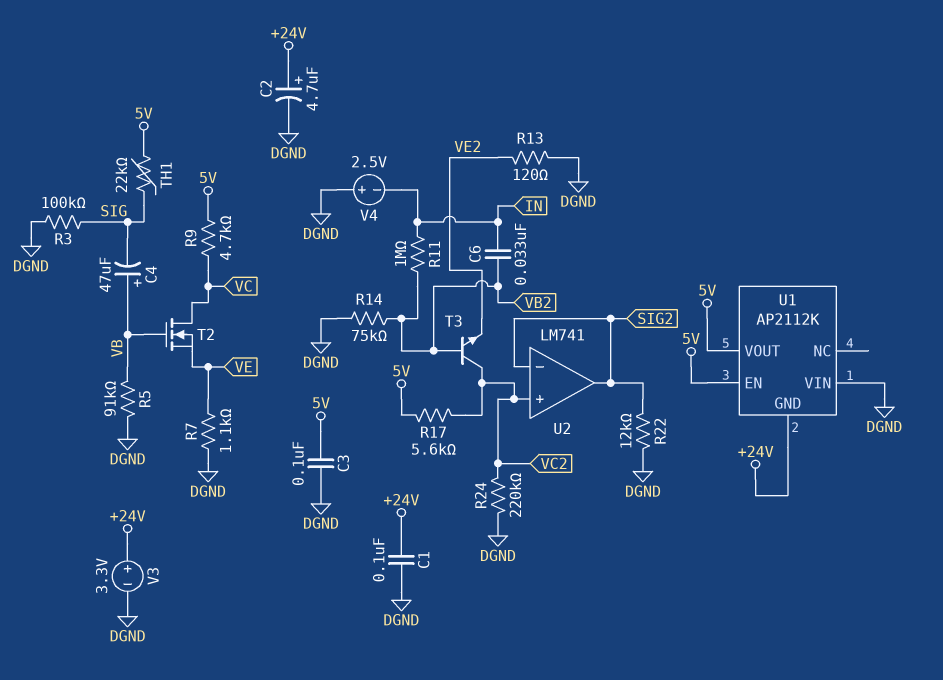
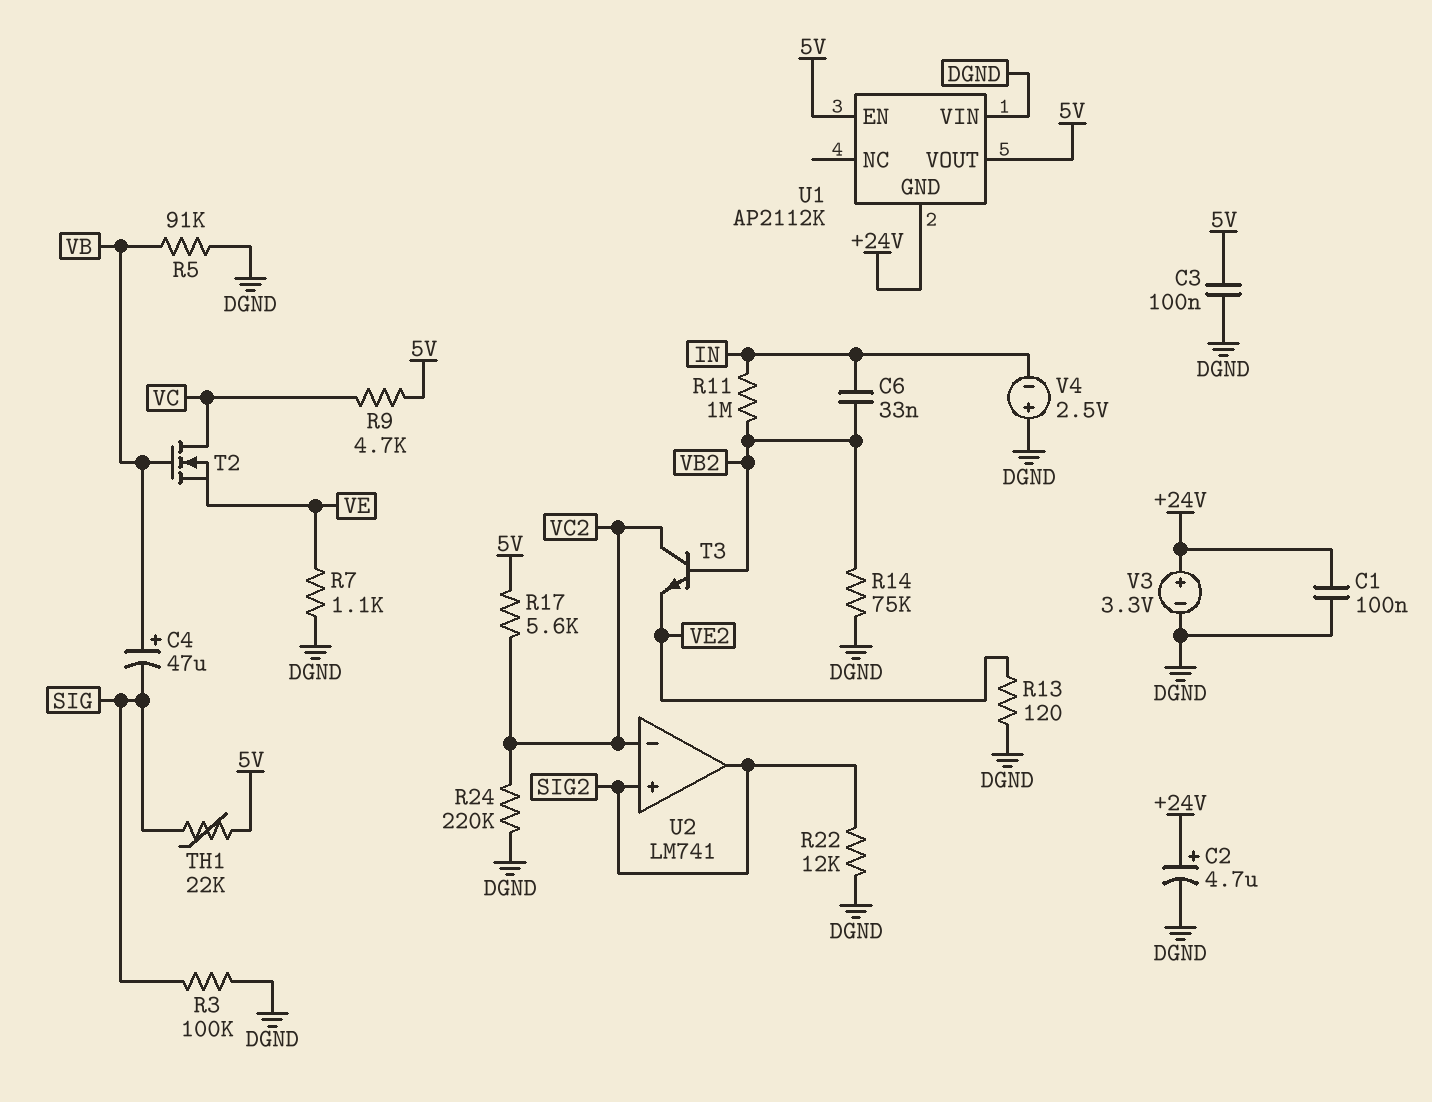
U2 pin in+: VC2 -> SIG2
U2 pin in-: SIG2 -> VC2

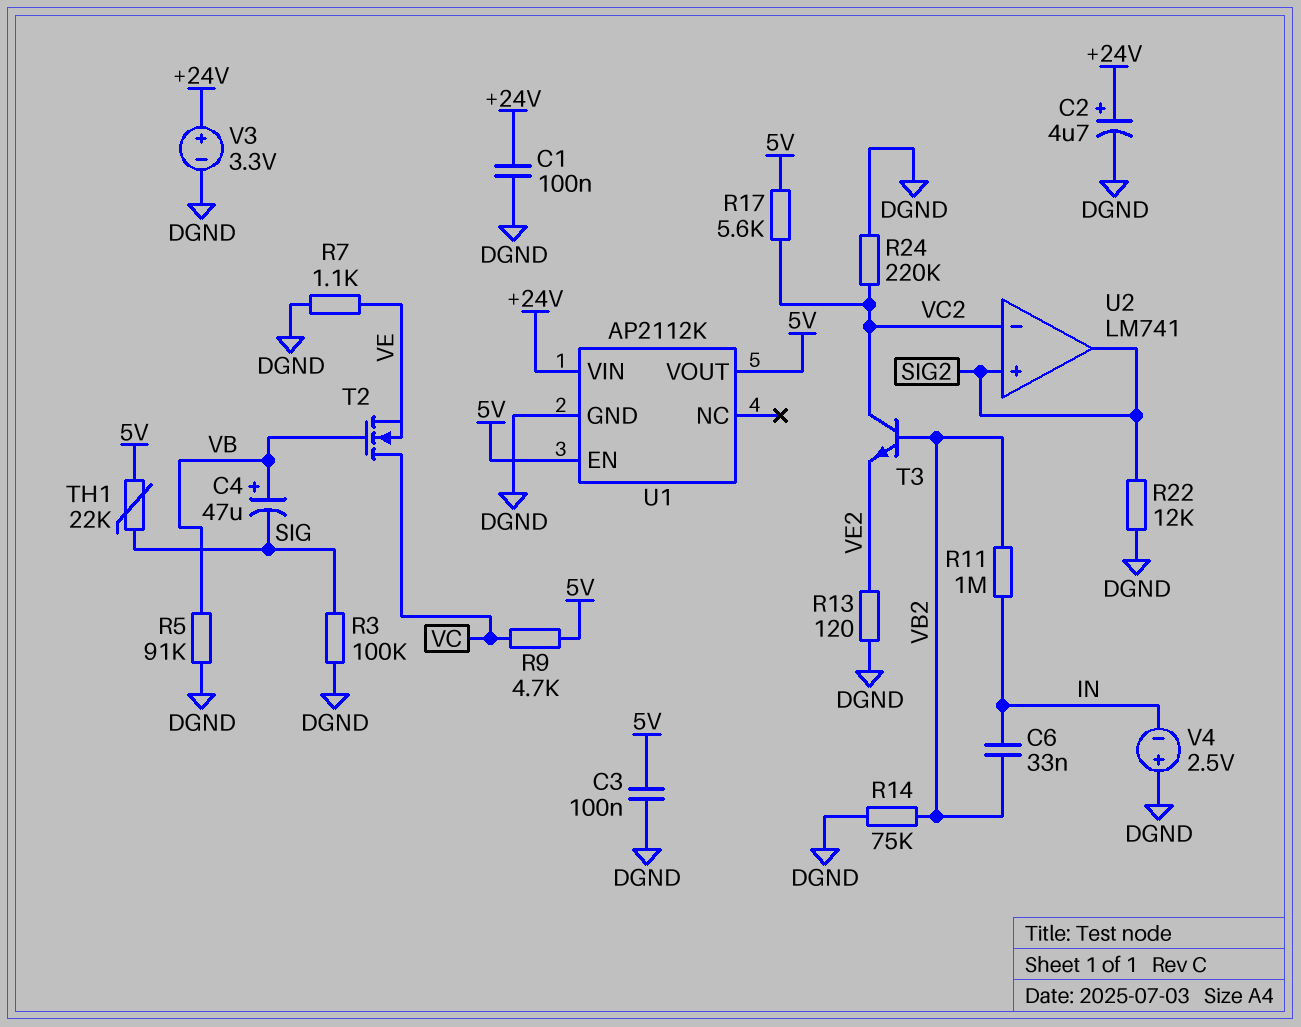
U1 pin GND: +24V -> DGND
U1 pin VIN: DGND -> +24V

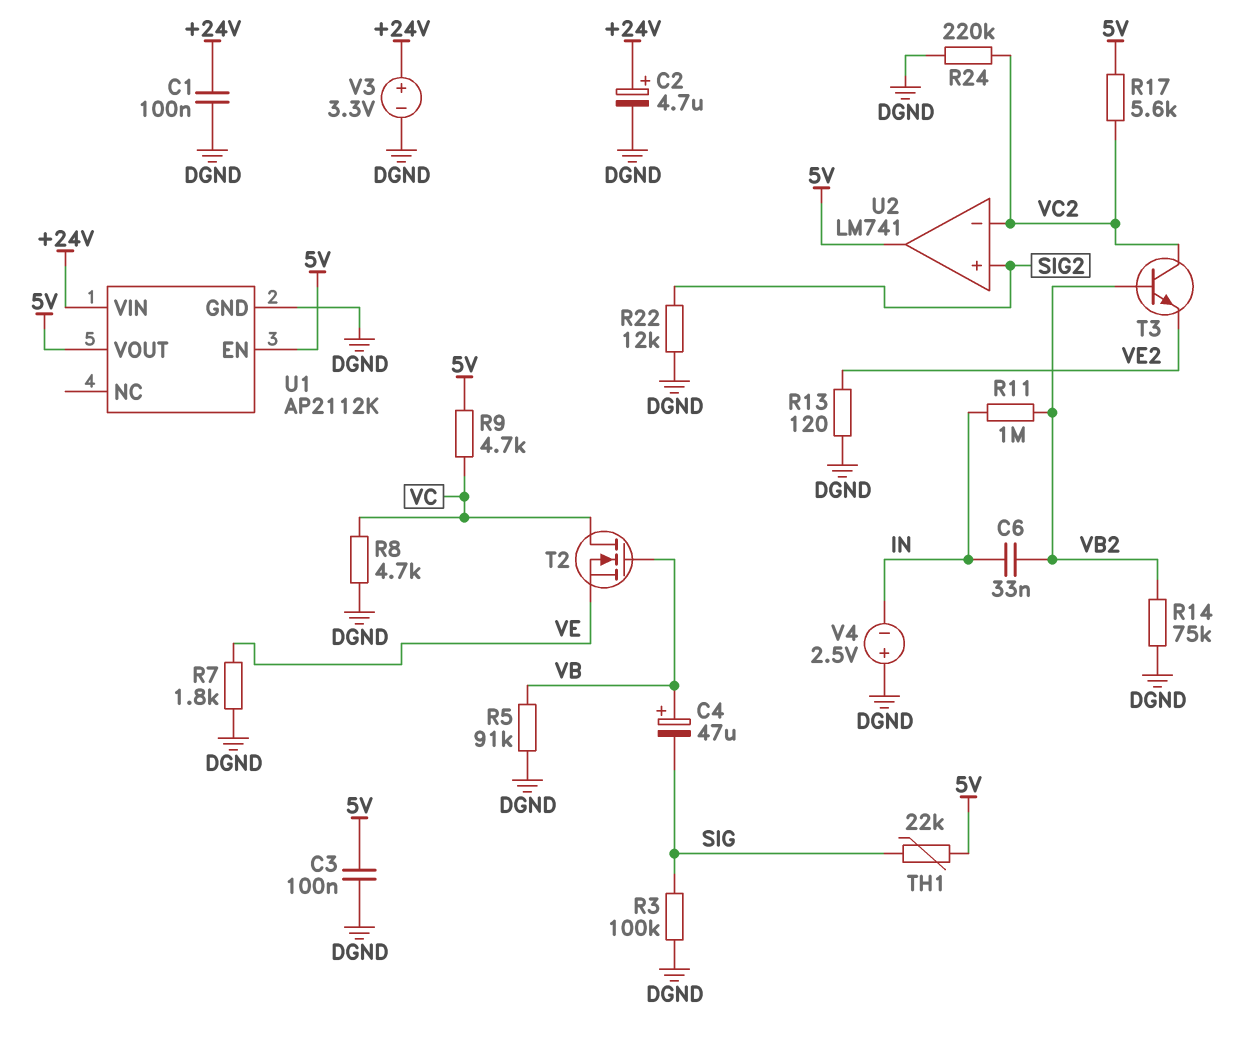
R7: 1.1k (DGND, VE) -> 1.8k (DGND, VE)
R8: none -> 4.7k (DGND, VC)
U2 pin out: SIG2 -> 5V

